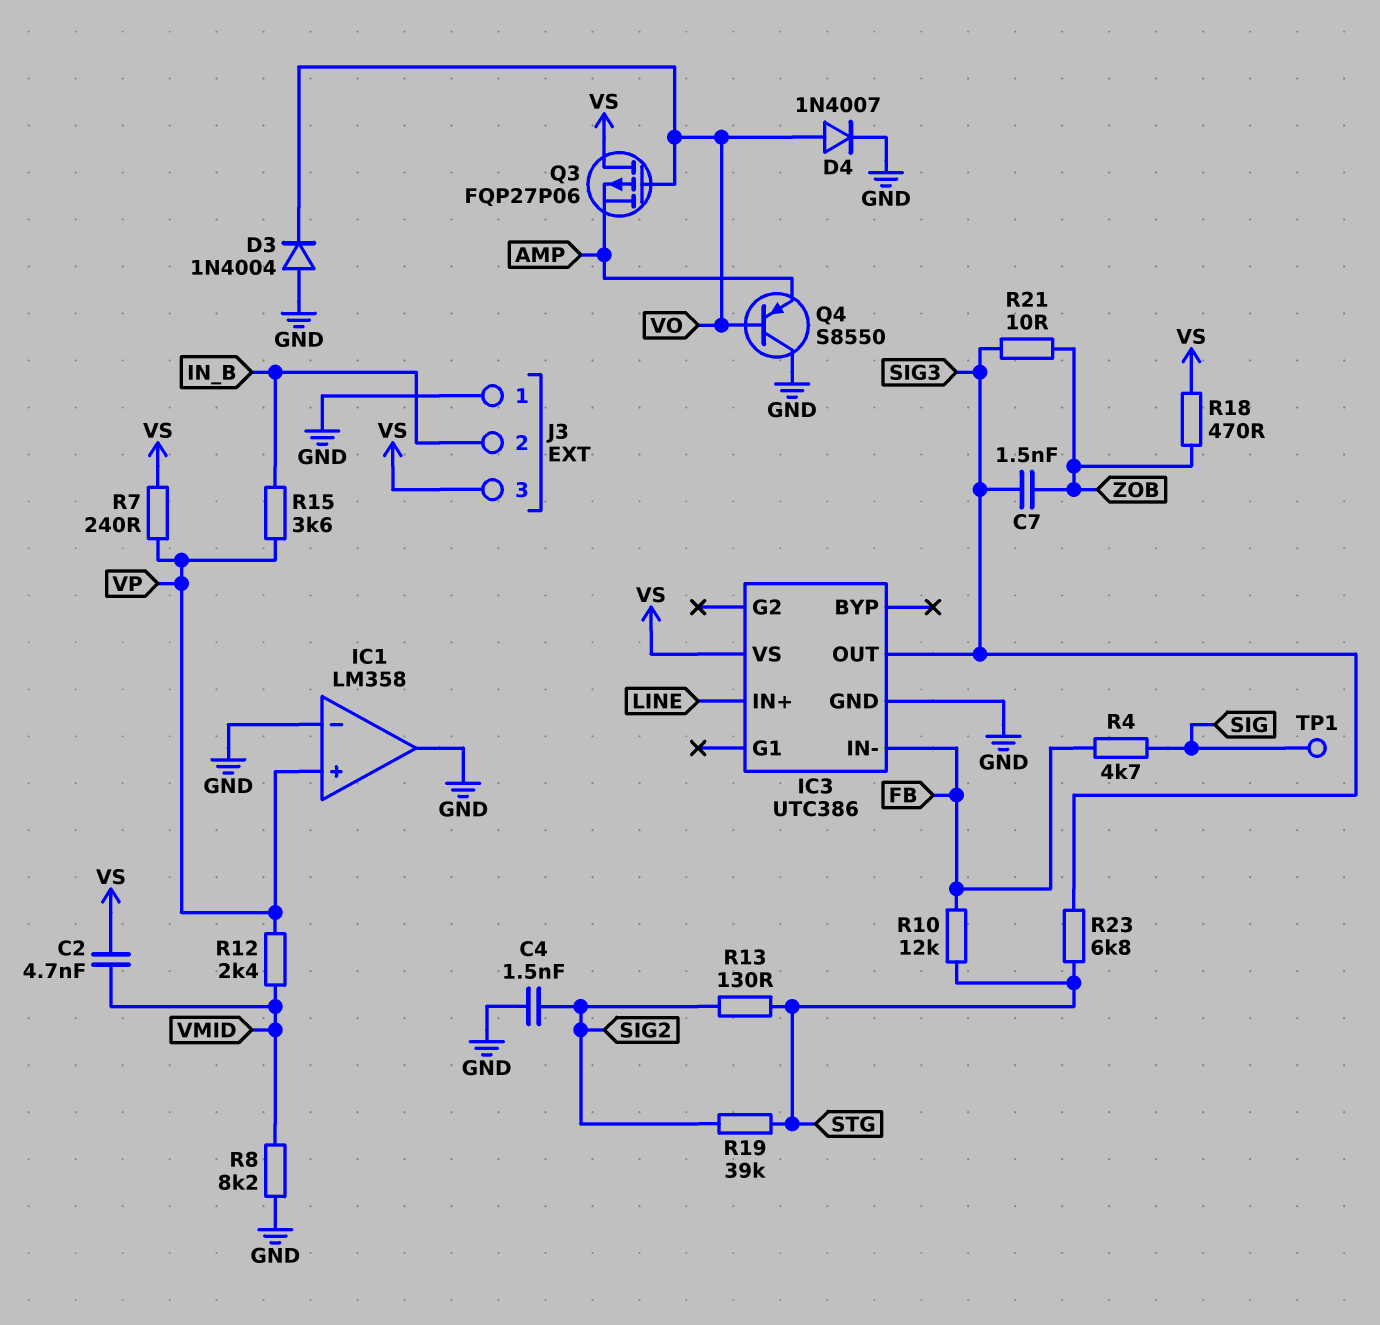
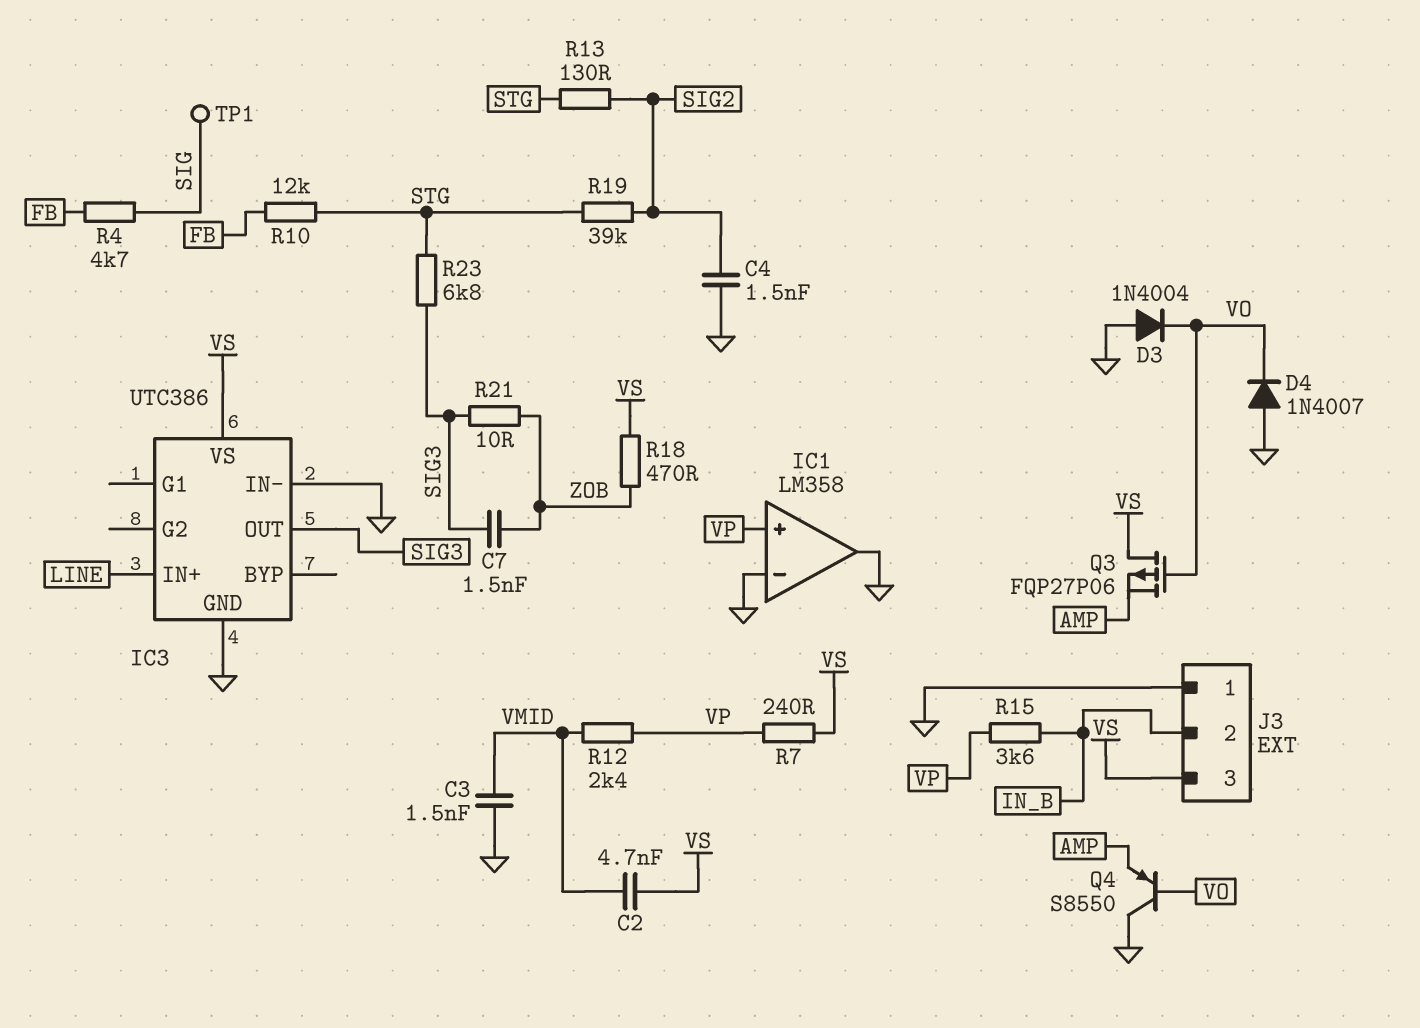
C3: none -> 1.5nF (GND, VMID)
D4: diode 1N4007 (A VO, K GND) -> diode 1N4007 (A GND, K VO)
IC3 pin IN-: FB -> GND
R8: 8.2k (GND, VMID) -> none

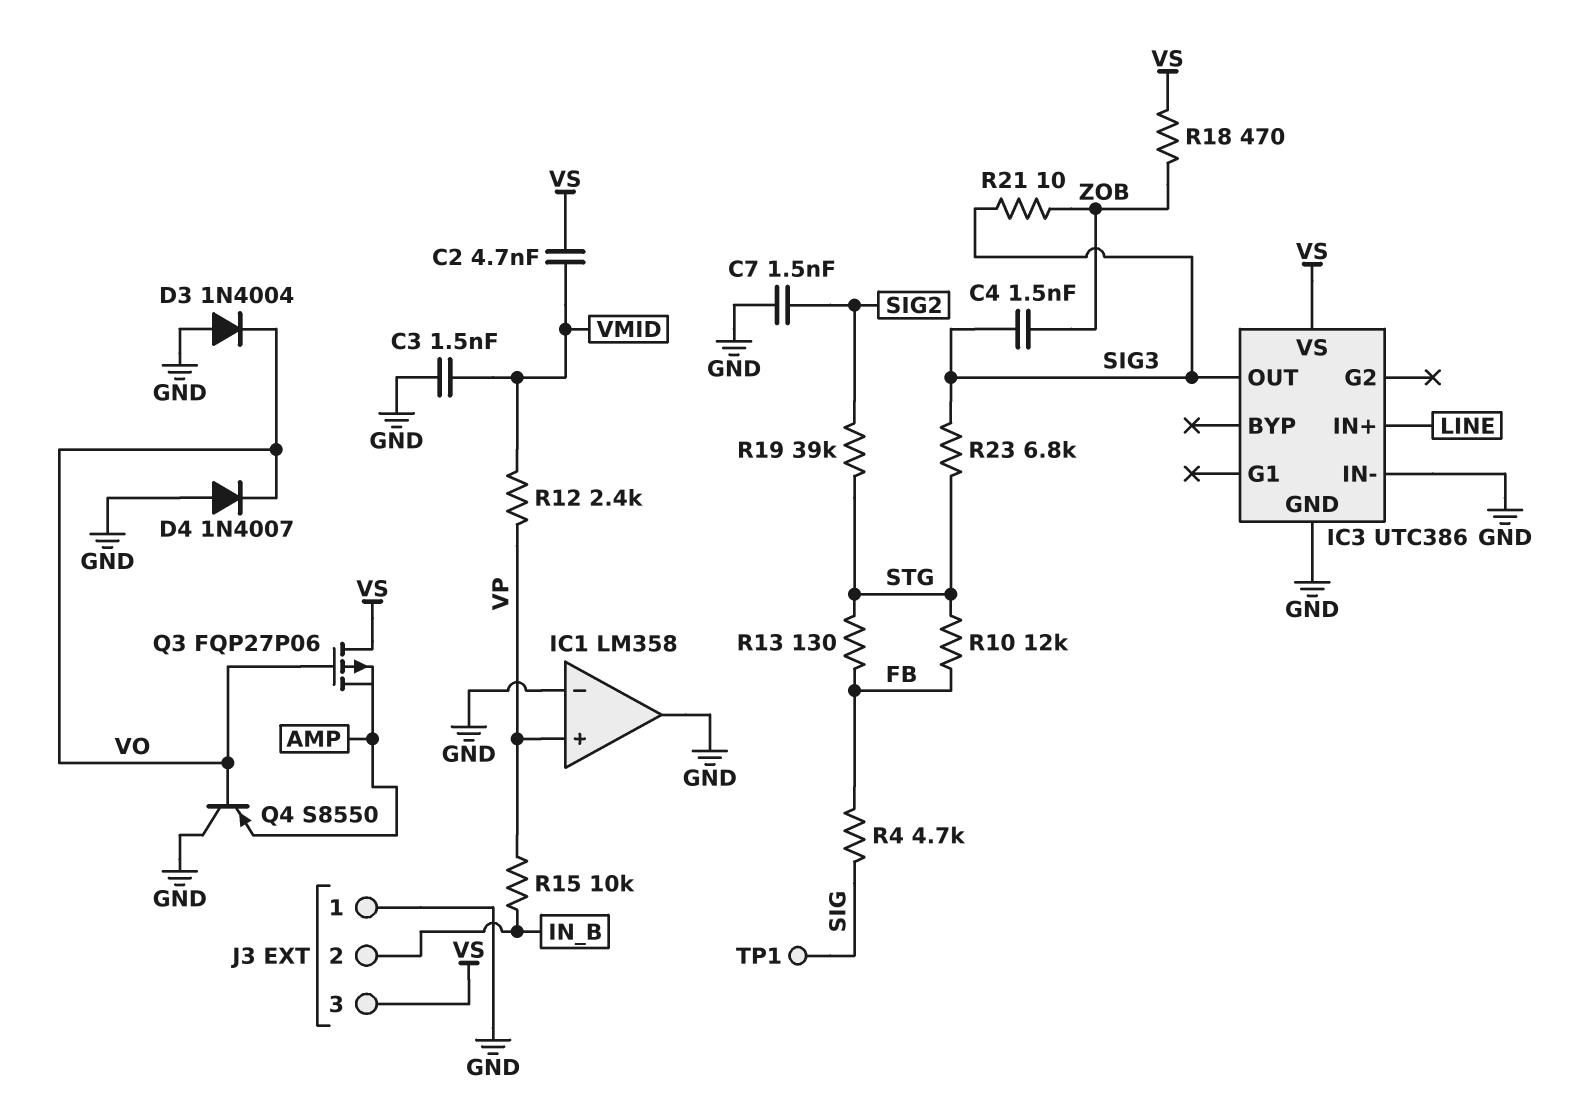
C4: 1.5nF (GND, SIG2) -> 1.5nF (SIG3, ZOB)
C7: 1.5nF (SIG3, ZOB) -> 1.5nF (GND, SIG2)
R7: 240 (VP, VS) -> none
R13: 130 (SIG2, STG) -> 130 (FB, STG)
R15: 3.6k (IN_B, VP) -> 10k (IN_B, VP)

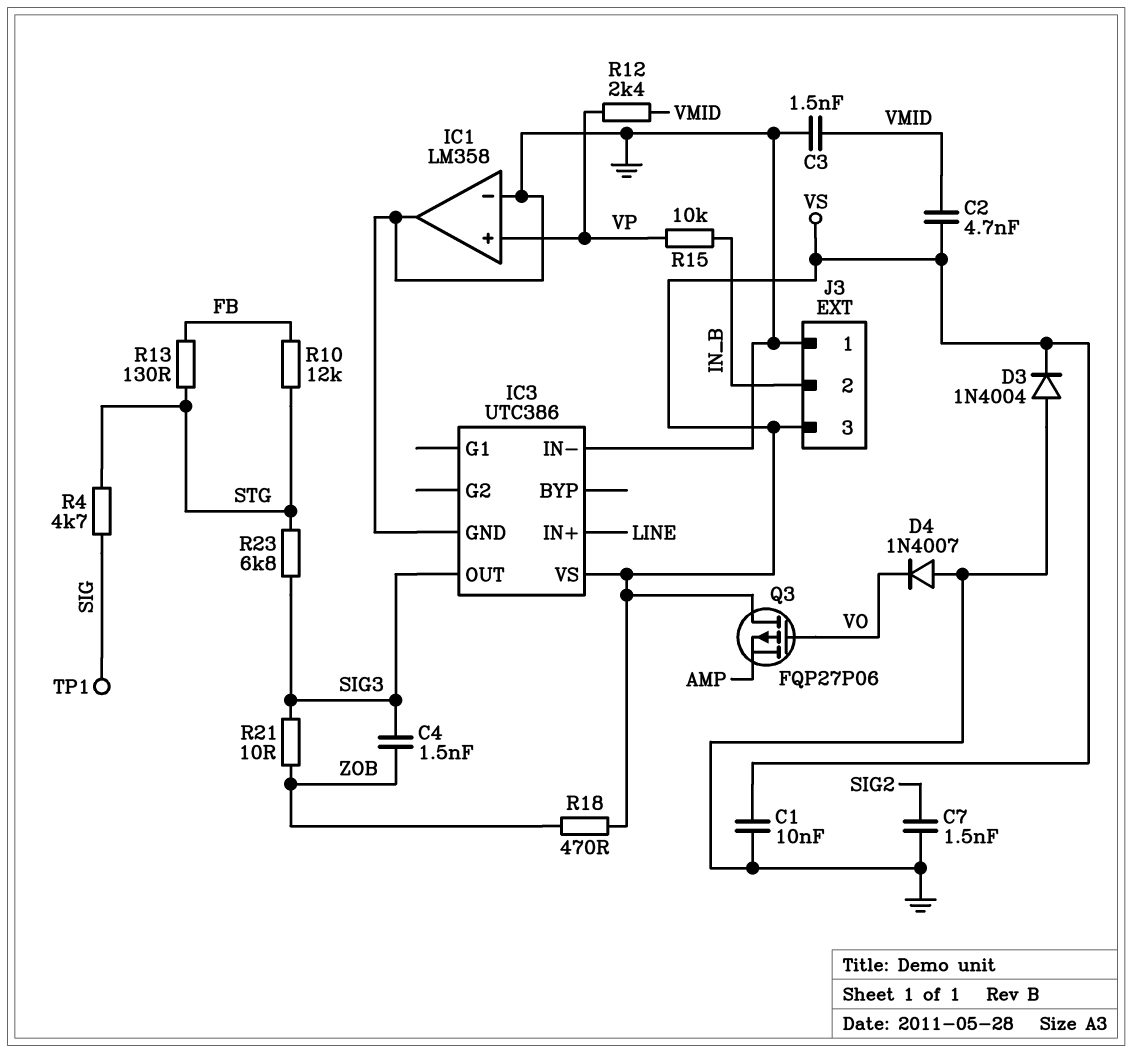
C1: none -> 10nF (GND, VS)
D3: diode 1N4004 (A GND, K VO) -> diode 1N4004 (A GND, K VS)
Q4: PNP S8550 (B VO, C GND, E AMP) -> none
R4: 4.7k (FB, SIG) -> 4.7k (SIG, STG)
R19: 39k (SIG2, STG) -> none

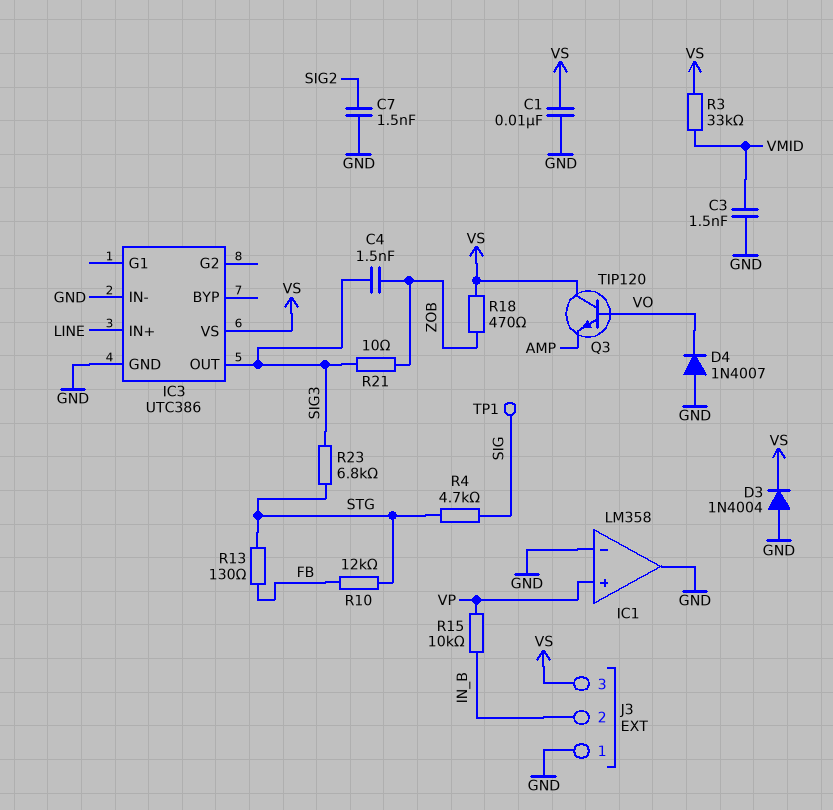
C2: 4.7nF (VMID, VS) -> none
Q3: PMOS FQP27P06 (G VO, D VS, S AMP) -> NPN TIP120 (B VO, C VS, E AMP)
R3: none -> 33k (VMID, VS)
R12: 2.4k (VMID, VP) -> none

